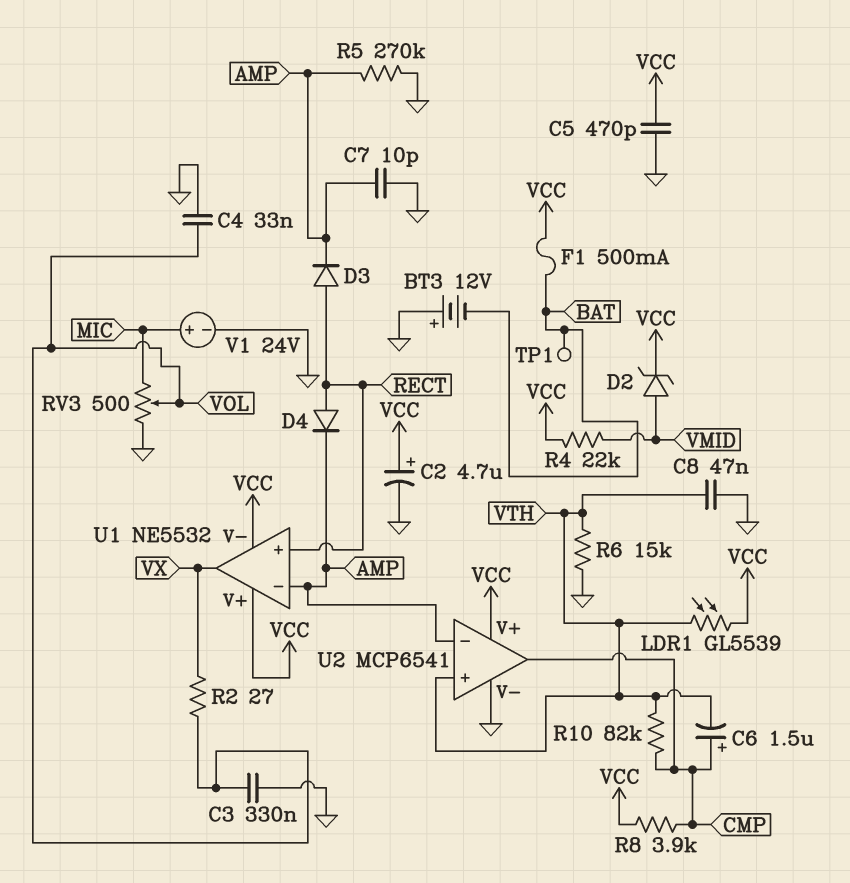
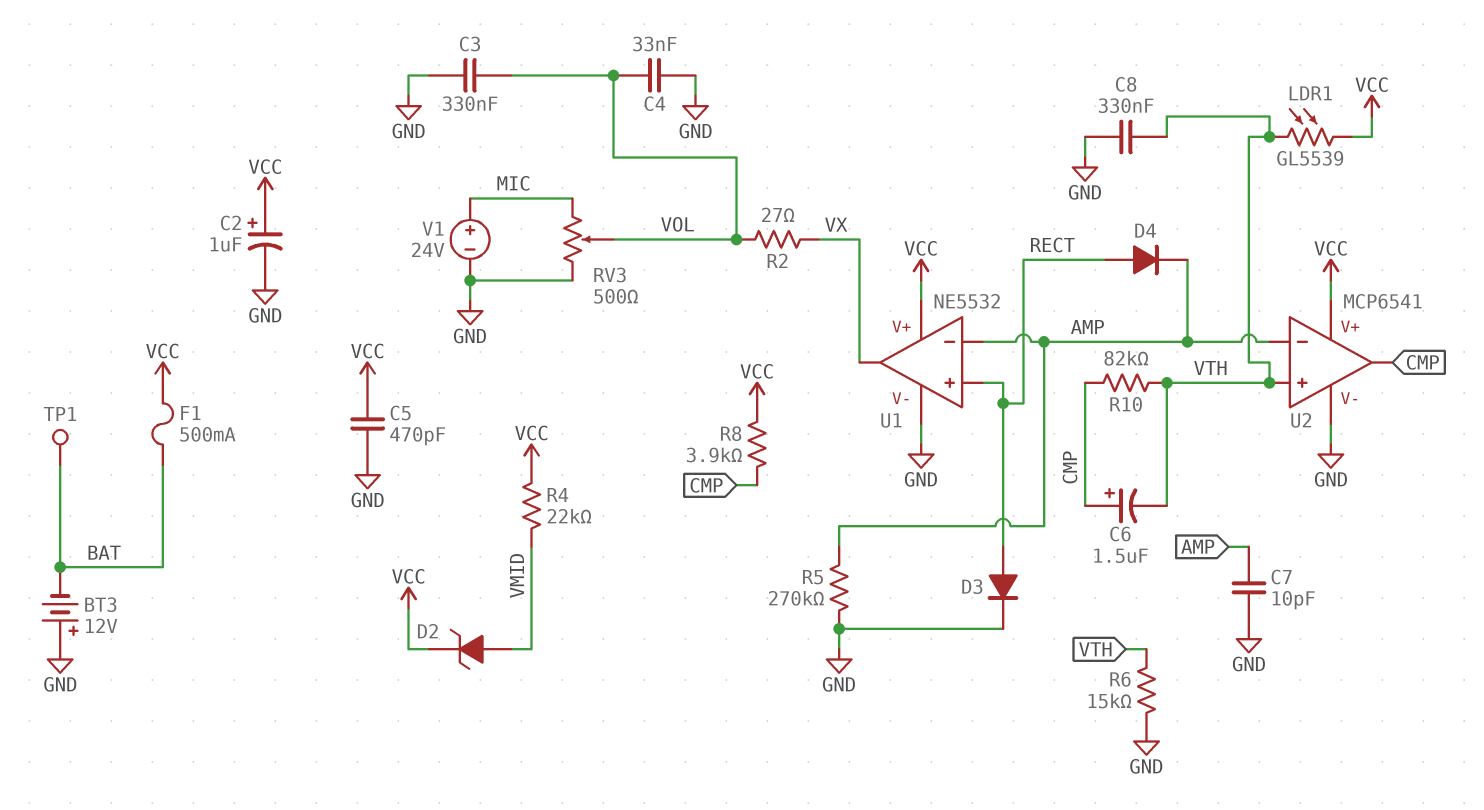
C2: 4.7uF (plus VCC, minus GND) -> 1uF (plus VCC, minus GND)
C8: 47nF (GND, VTH) -> 330nF (GND, VTH)
D3: diode (A RECT, K AMP) -> diode (A RECT, K GND)
U1 pin V-: VCC -> GND

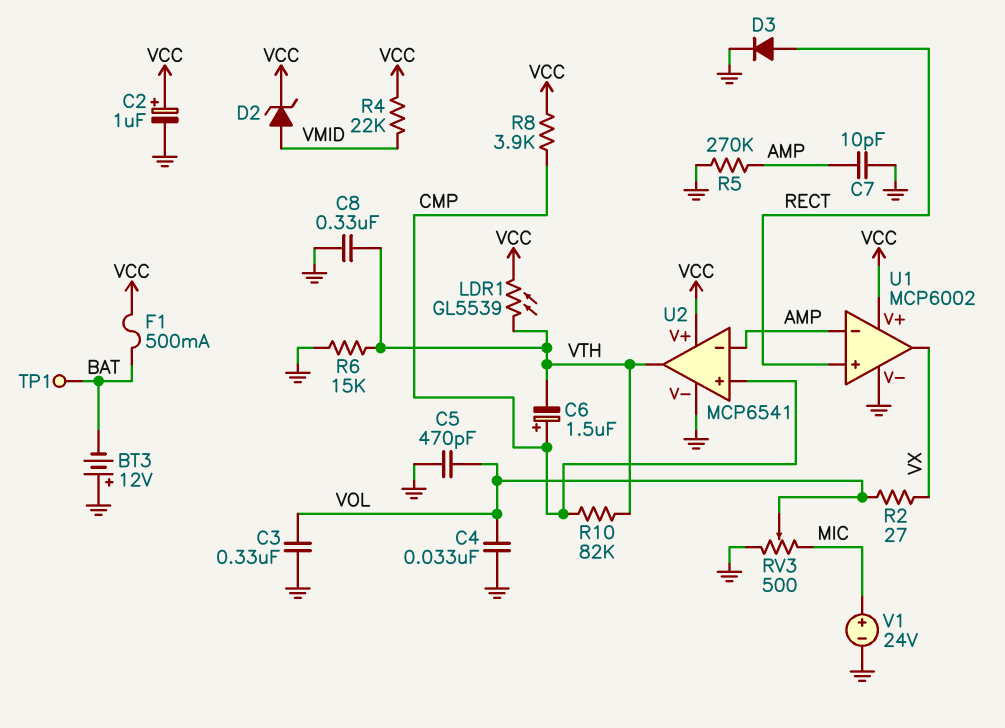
C5: 470pF (GND, VCC) -> 470pF (GND, VOL)
D4: diode (A RECT, K AMP) -> none
U1: NE5532 -> MCP6002
U2 pin in+: VTH -> CMP
U2 pin out: CMP -> VTH

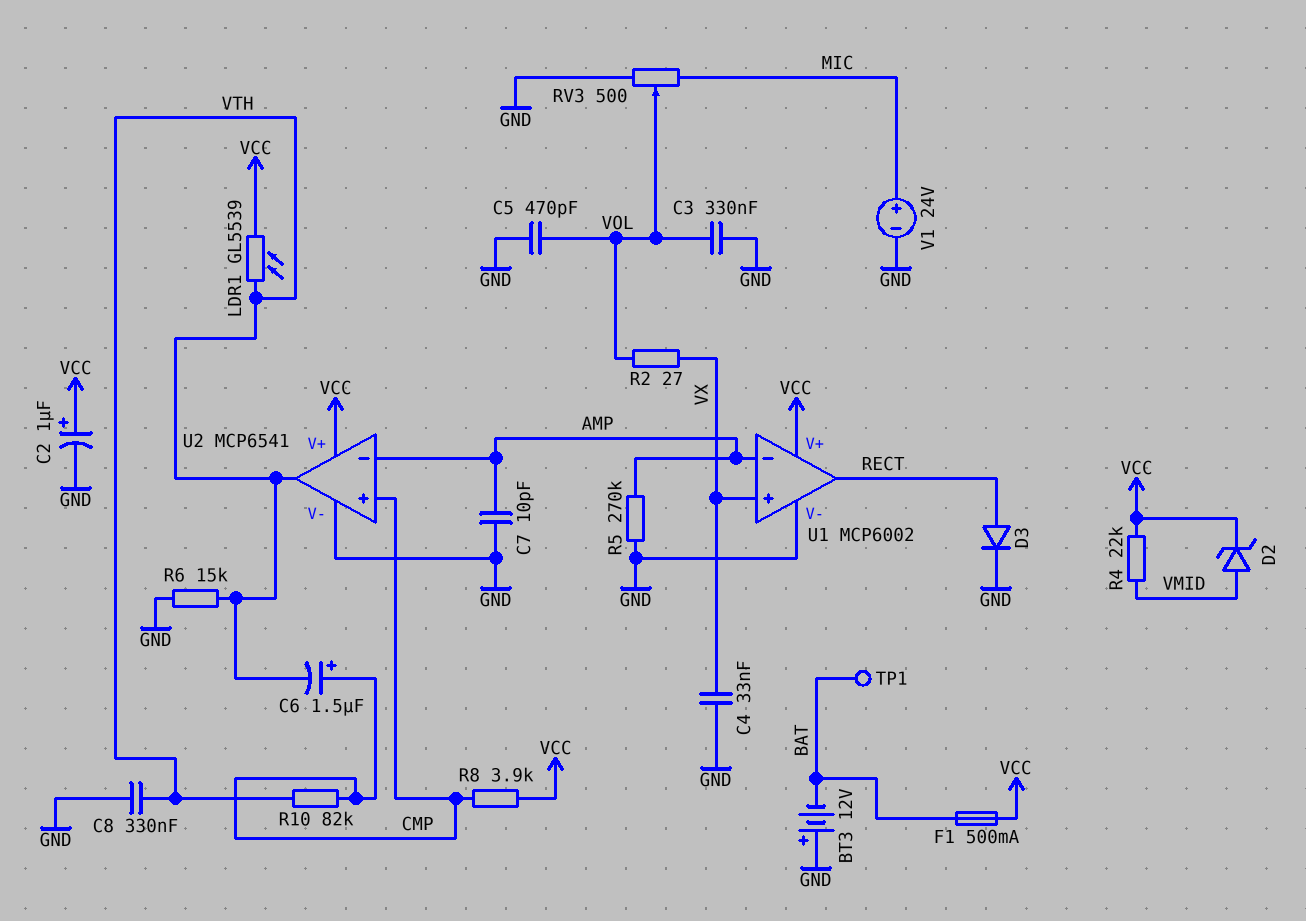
C4: 33nF (GND, VOL) -> 33nF (GND, VX)
U1 pin in+: RECT -> VX
U1 pin out: VX -> RECT

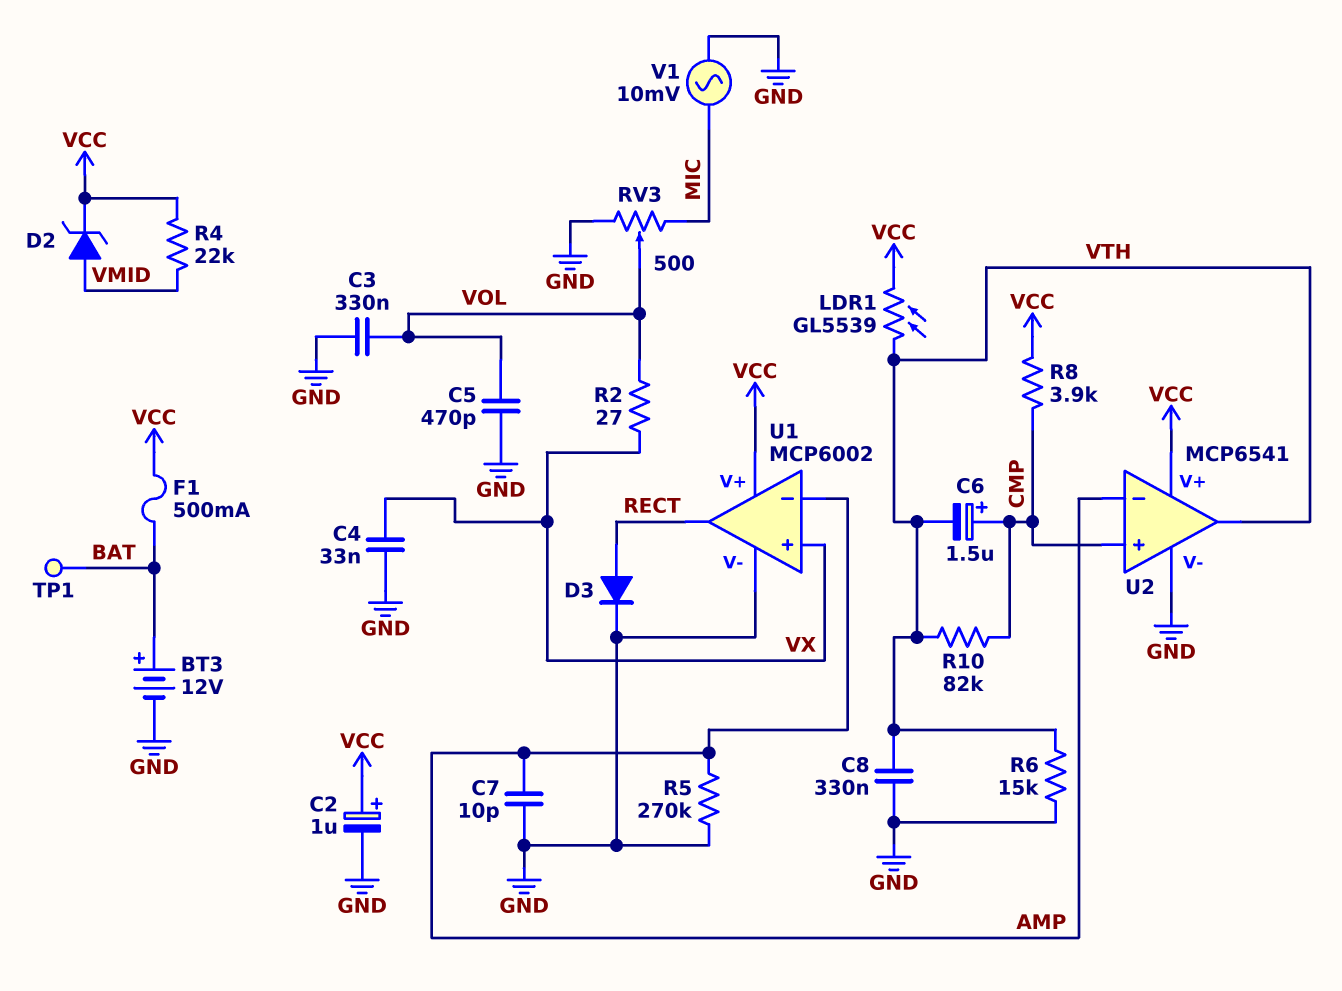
BT3: 12V (plus GND, minus BAT) -> 12V (plus BAT, minus GND)
V1: 24V (plus MIC, minus GND) -> AC 10mV (GND, MIC)

